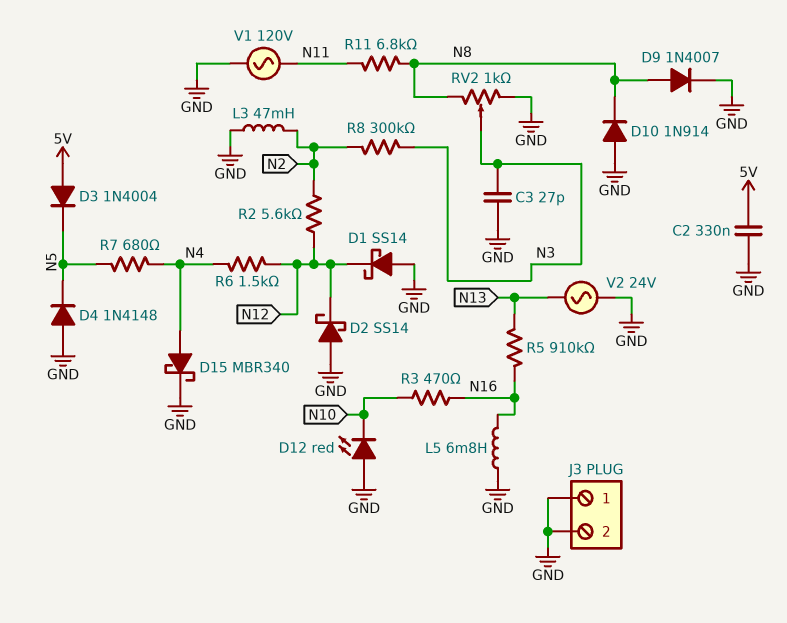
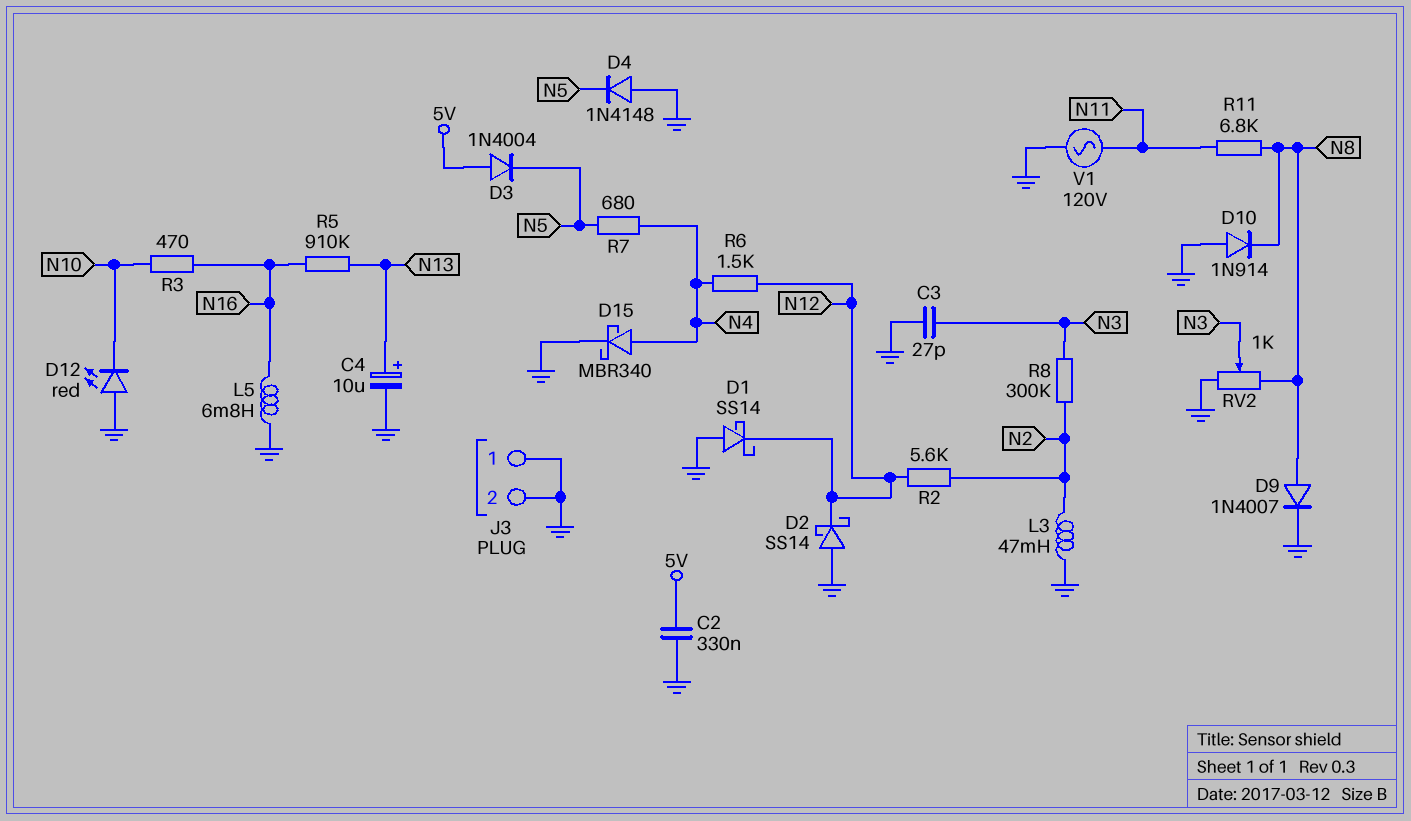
C4: none -> 10uF (plus N13, minus GND)
V2: AC 24V (GND, N13) -> none

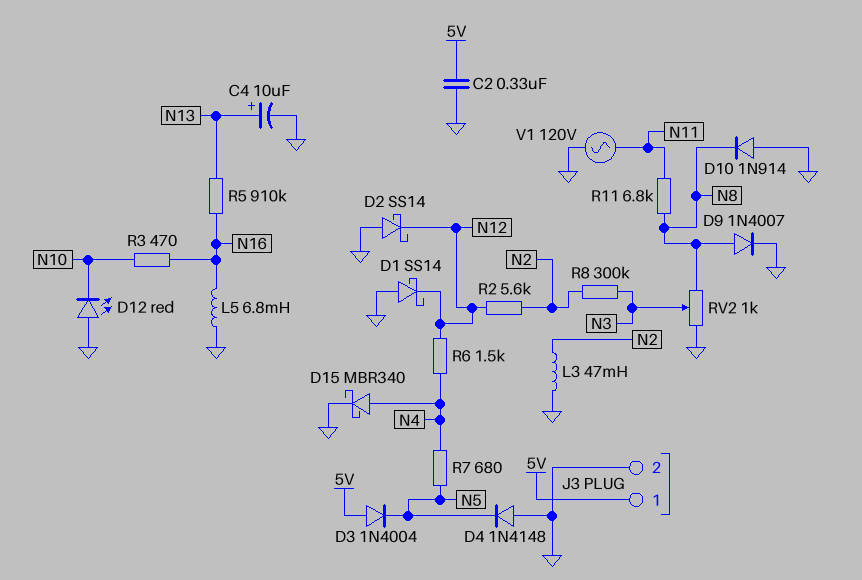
C3: 27pF (GND, N3) -> none
J3 pin 1: GND -> 5V

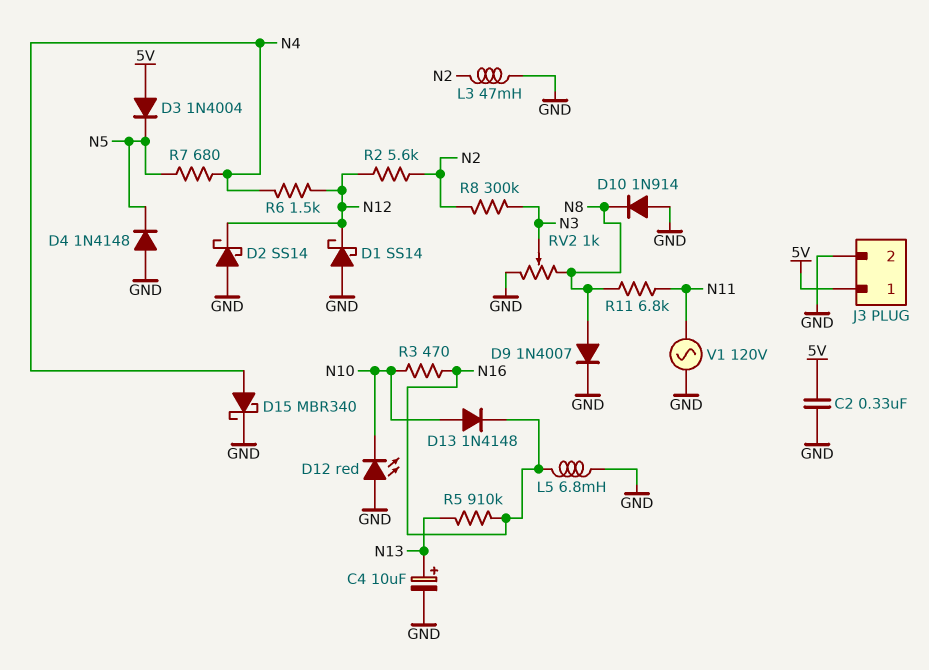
D13: none -> diode 1N4148 (A N10, K N16)

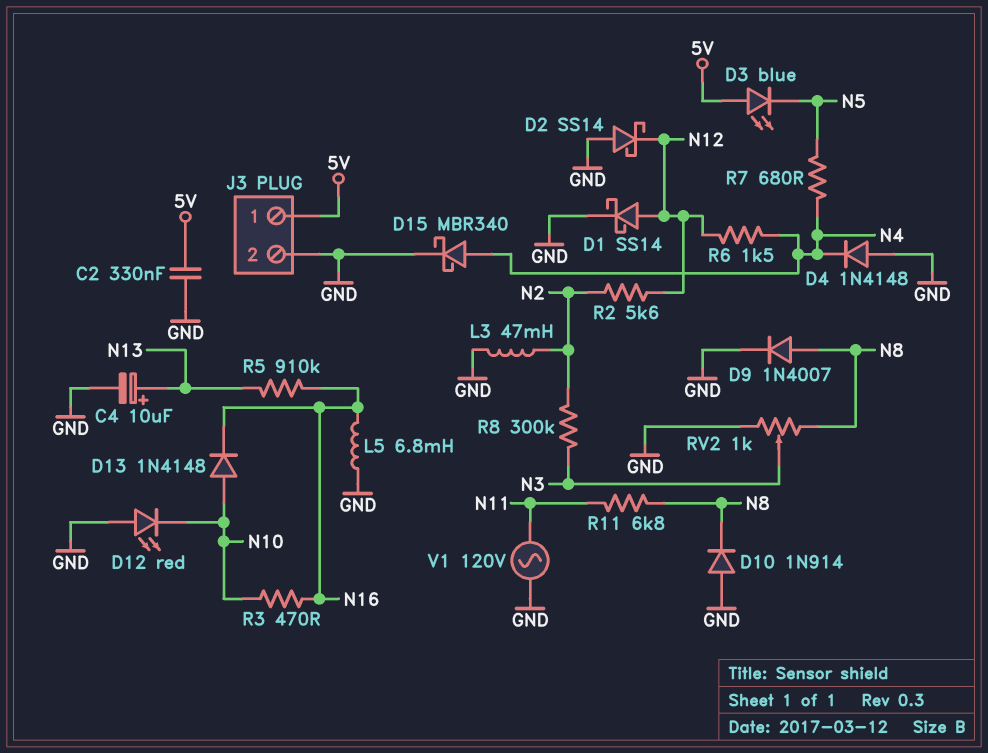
D1: schottky SS14 (A GND, K N12) -> schottky SS14 (A N12, K GND)
D3: diode 1N4004 (A 5V, K N5) -> LED blue (A 5V, K N5)
D4: diode 1N4148 (A GND, K N5) -> diode 1N4148 (A GND, K N4)

